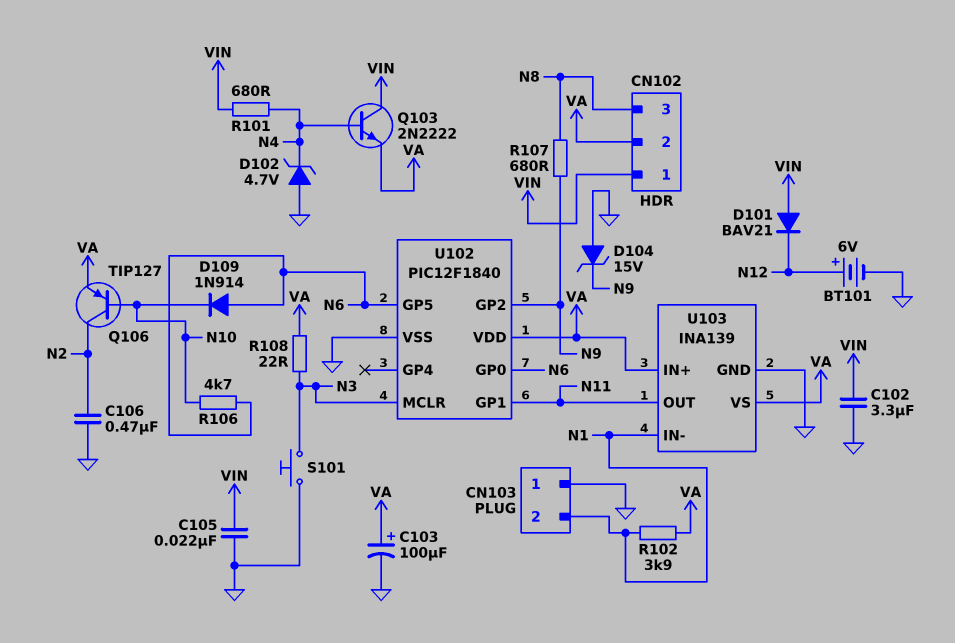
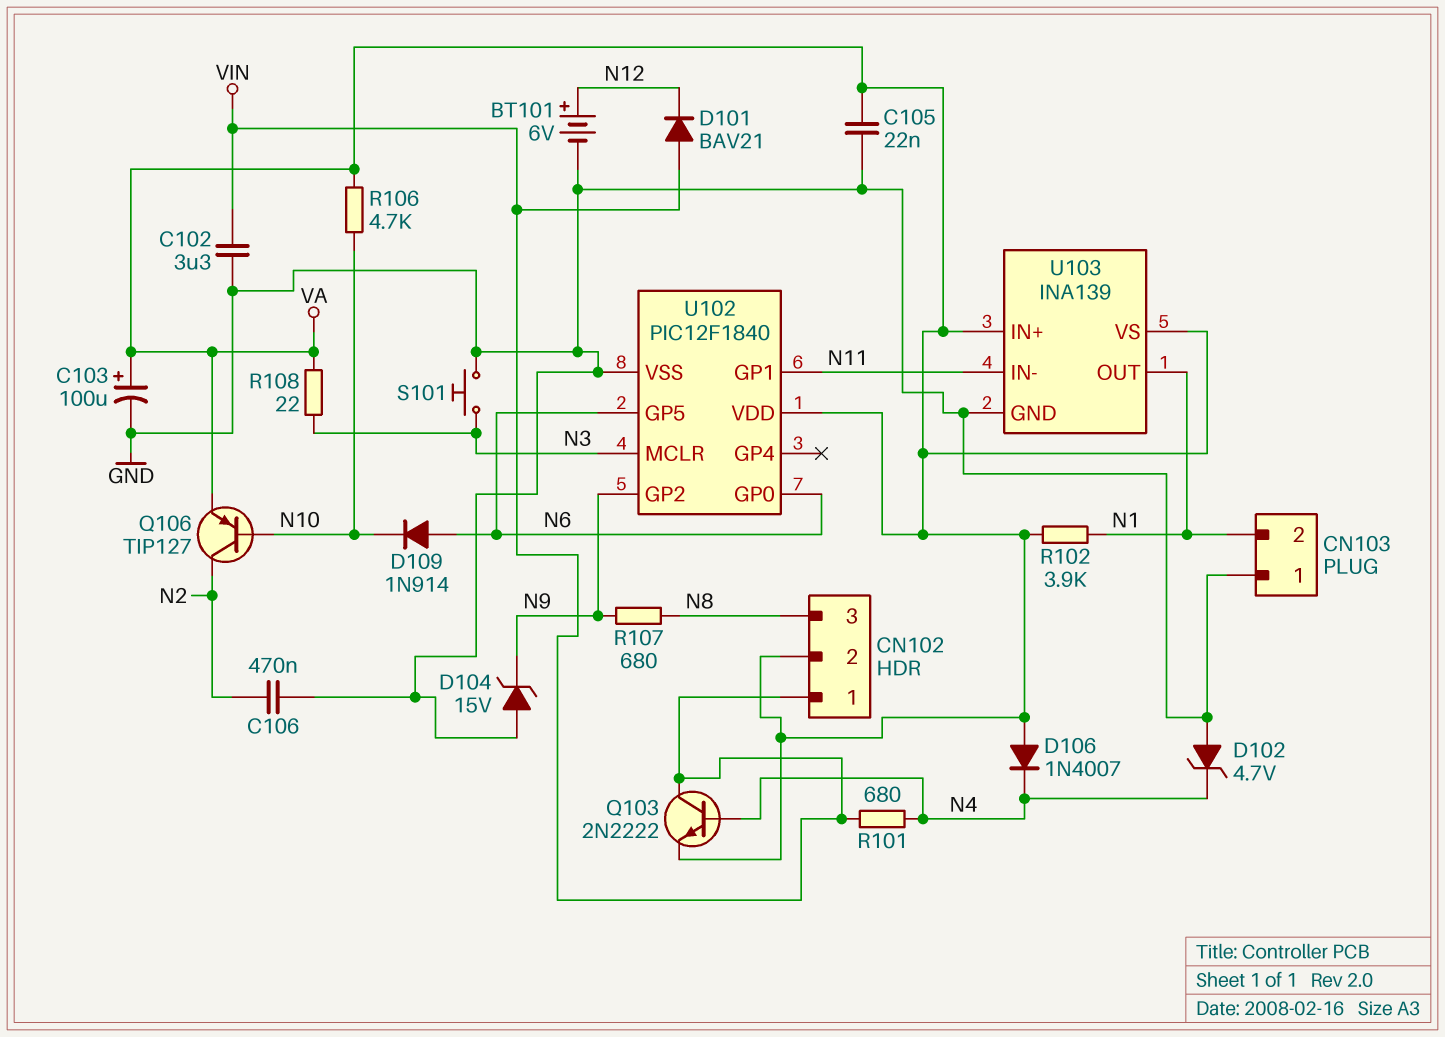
C105: 22nF (GND, VIN) -> 22nF (GND, VA)
D106: none -> diode 1N4007 (A VA, K N4)
R106: 4.7k (N6, N10) -> 4.7k (N10, VA)
U103 pin IN-: N1 -> N11
U103 pin OUT: N11 -> N1

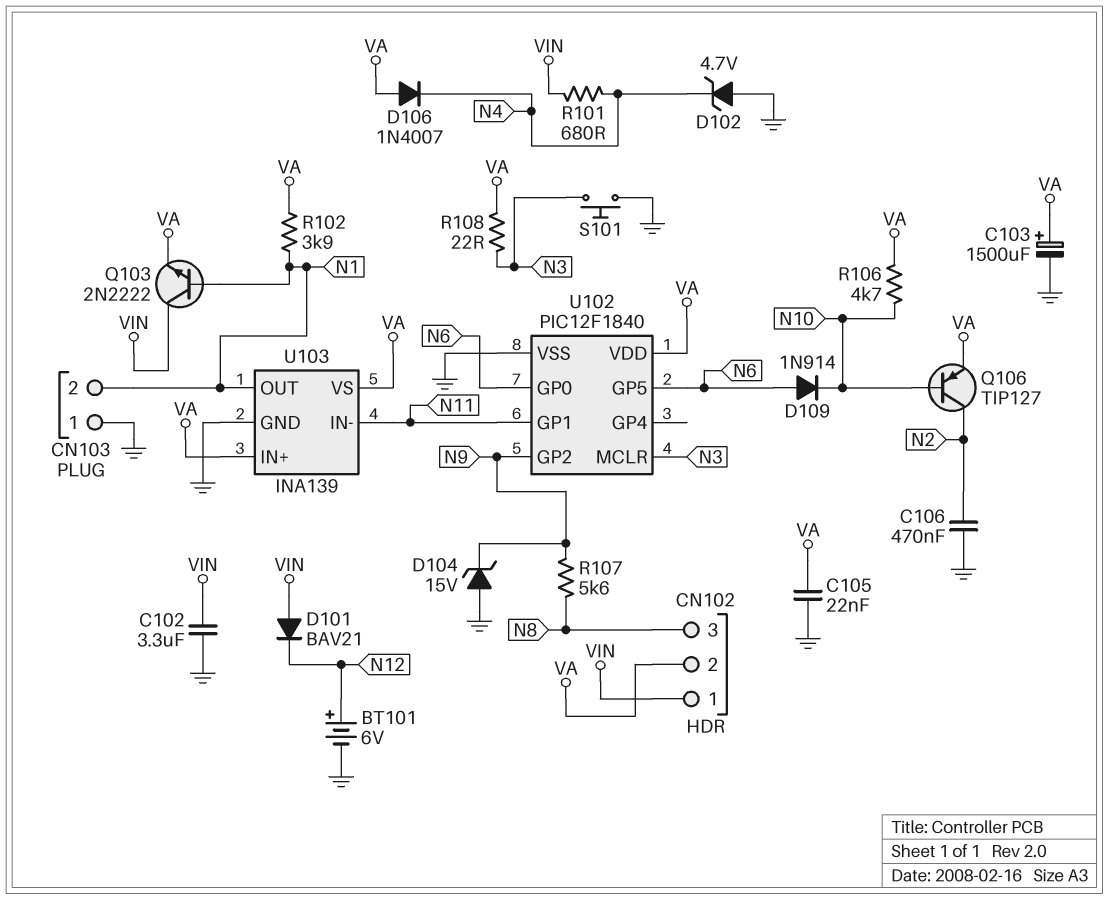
C103: 100uF (plus VA, minus GND) -> 1500uF (plus VA, minus GND)
Q103: NPN 2N2222 (B N4, C VIN, E VA) -> NPN 2N2222 (B N1, C VIN, E VA)
R107: 680 (N8, N9) -> 5.6k (N8, N9)

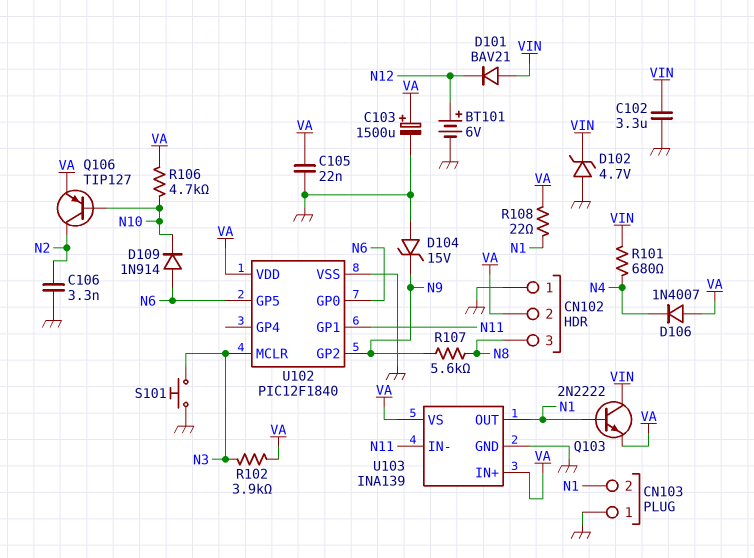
C106: 470nF (GND, N2) -> 3.3nF (GND, N2)
CN102 pin 1: VIN -> GND
D102: zener 4.7V (A GND, K N4) -> zener 4.7V (A GND, K VIN)
R102: 3.9k (N1, VA) -> 3.9k (N3, VA)
R108: 22 (N3, VA) -> 22 (N1, VA)

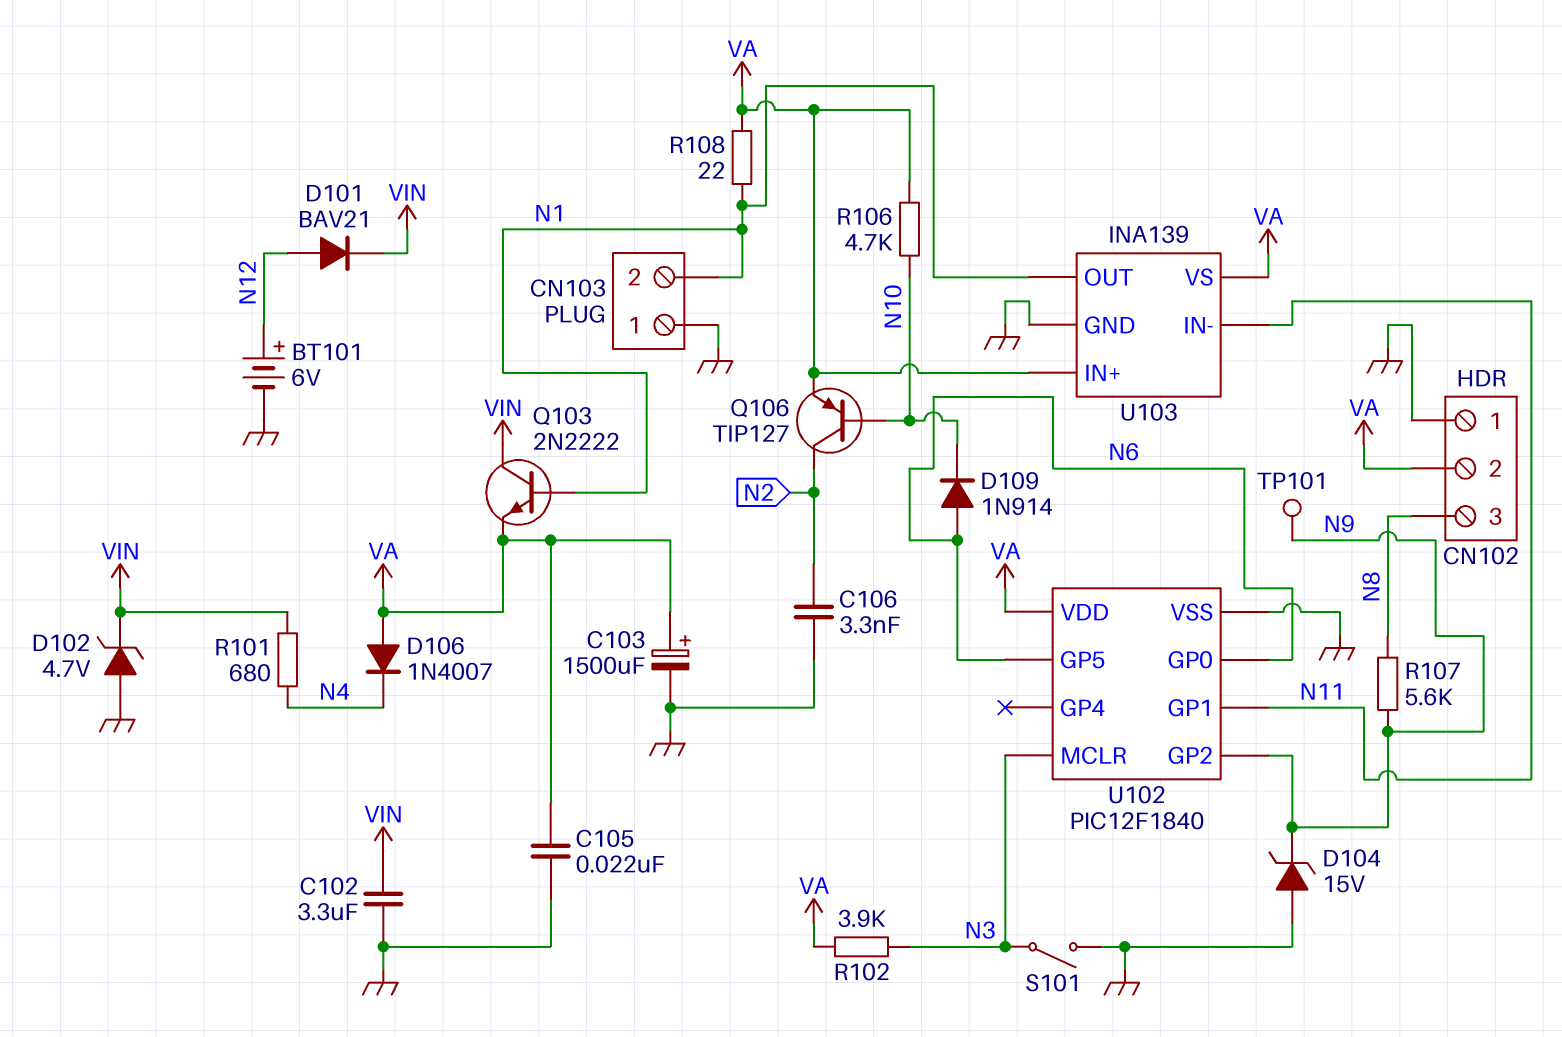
D101: diode BAV21 (A VIN, K N12) -> diode BAV21 (A N12, K VIN)
S101: button (GND, N3) -> switch (GND, N3)
TP101: none -> test point (N9)

